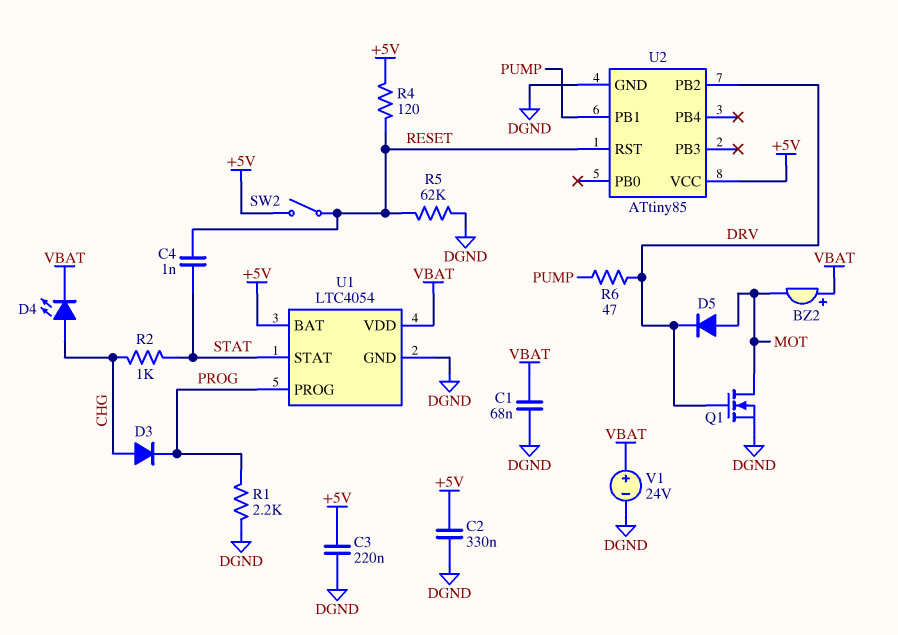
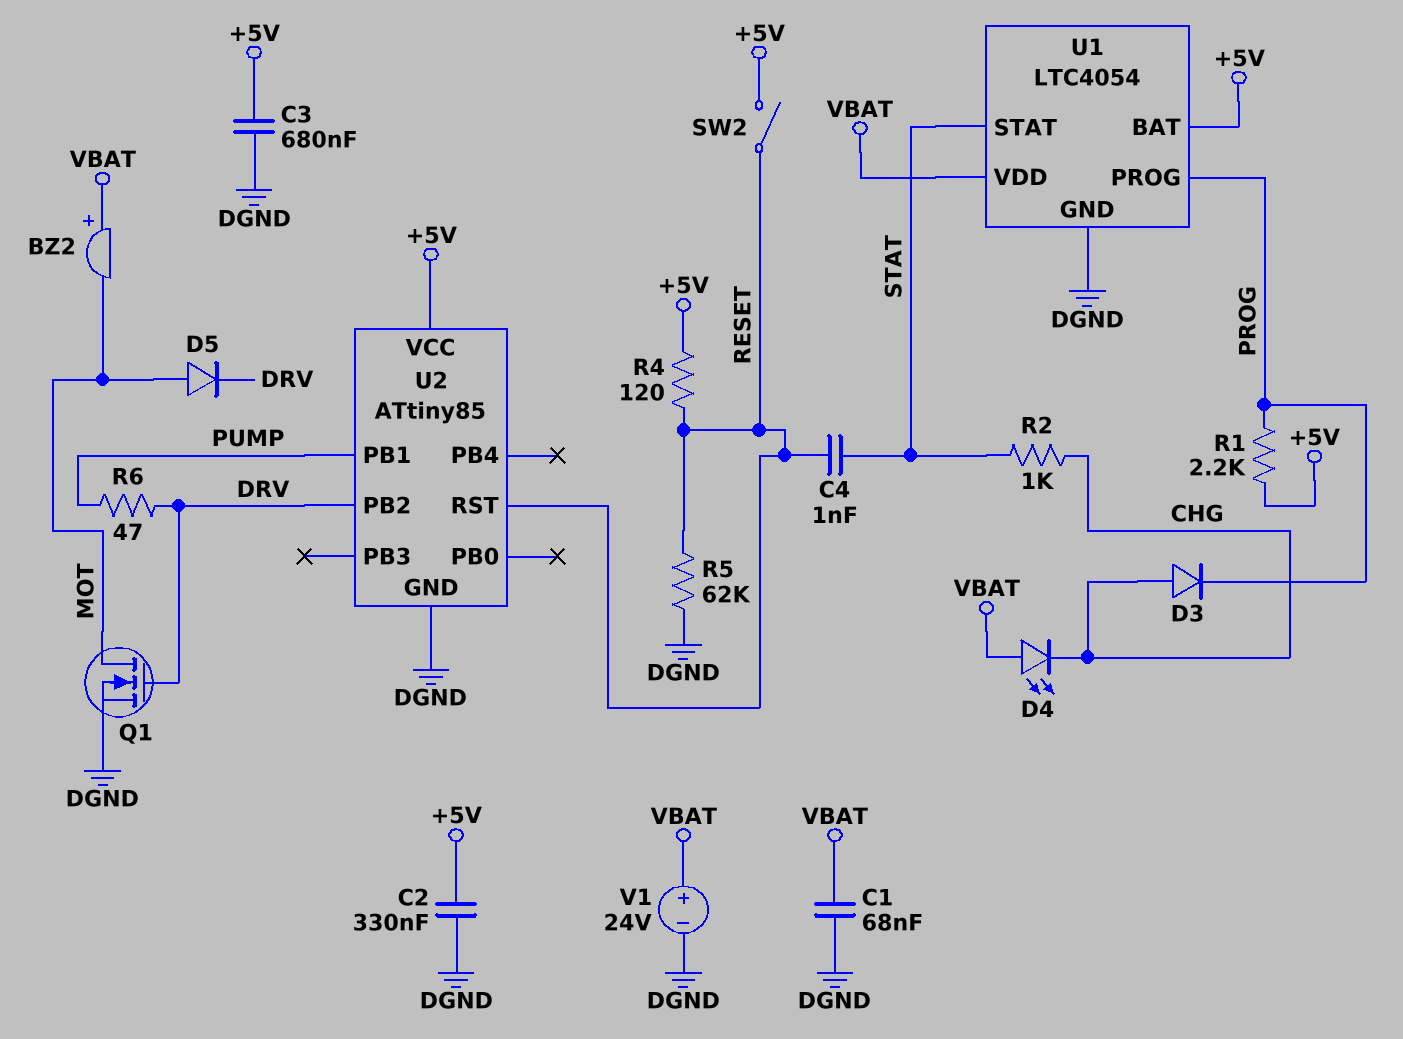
C3: 220nF (+5V, DGND) -> 680nF (+5V, DGND)
D4: LED (A CHG, K VBAT) -> LED (A VBAT, K CHG)
R1: 2.2k (DGND, PROG) -> 2.2k (+5V, PROG)

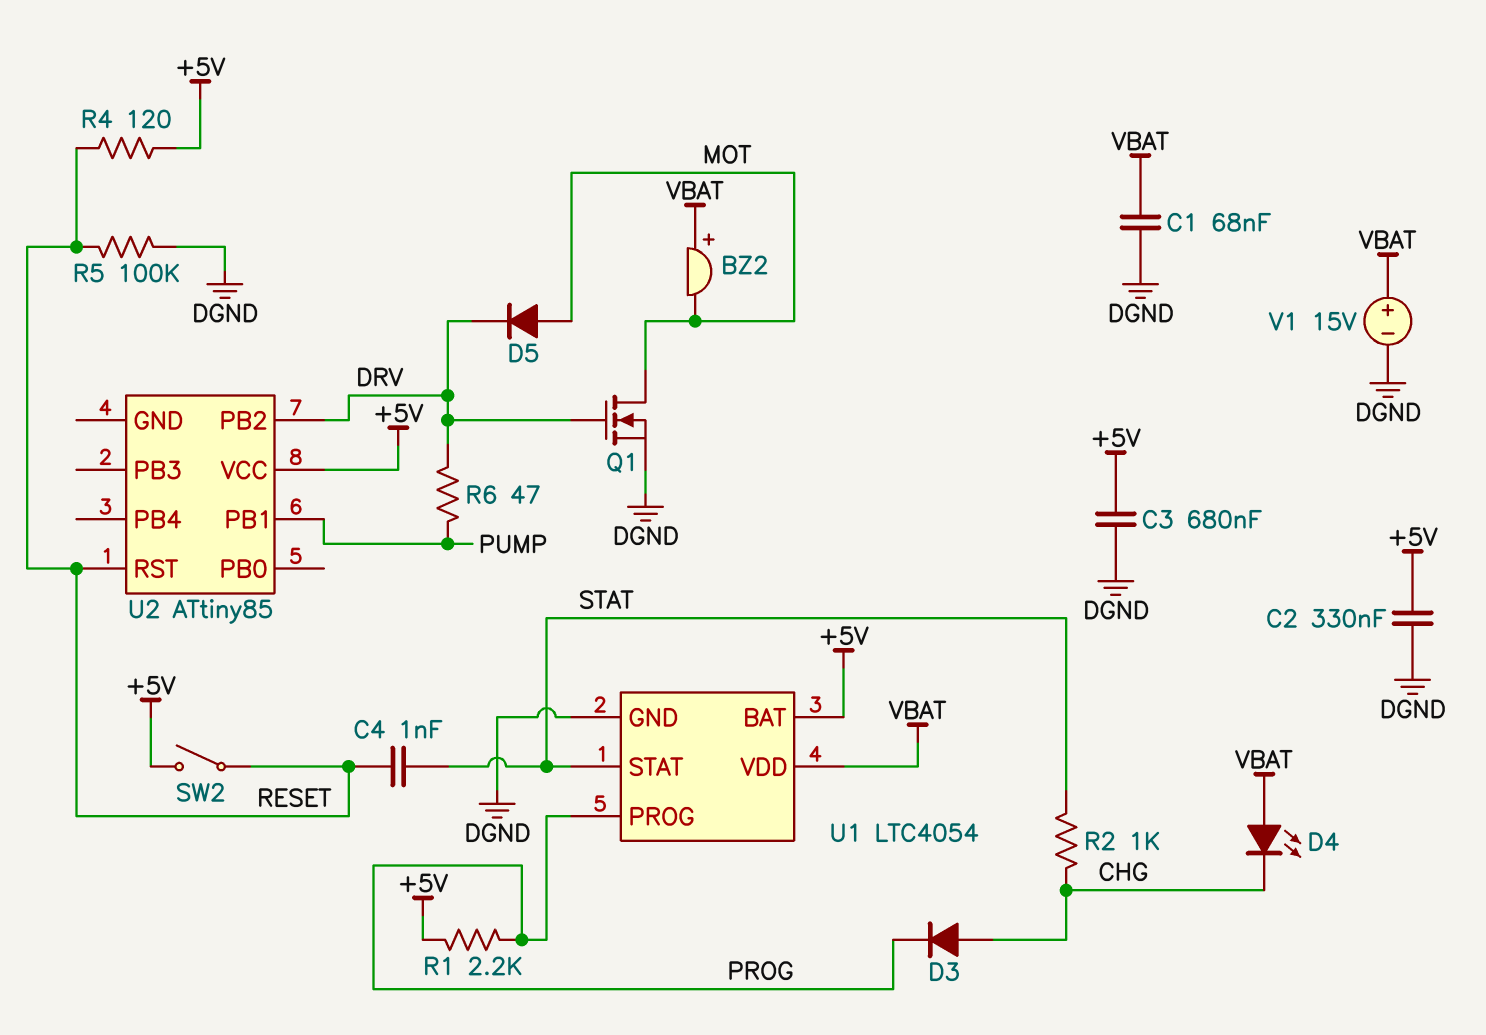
R5: 62k (DGND, RESET) -> 100k (DGND, RESET)
U2 pin GND: DGND -> none
V1: 24V (plus VBAT, minus DGND) -> 15V (plus VBAT, minus DGND)

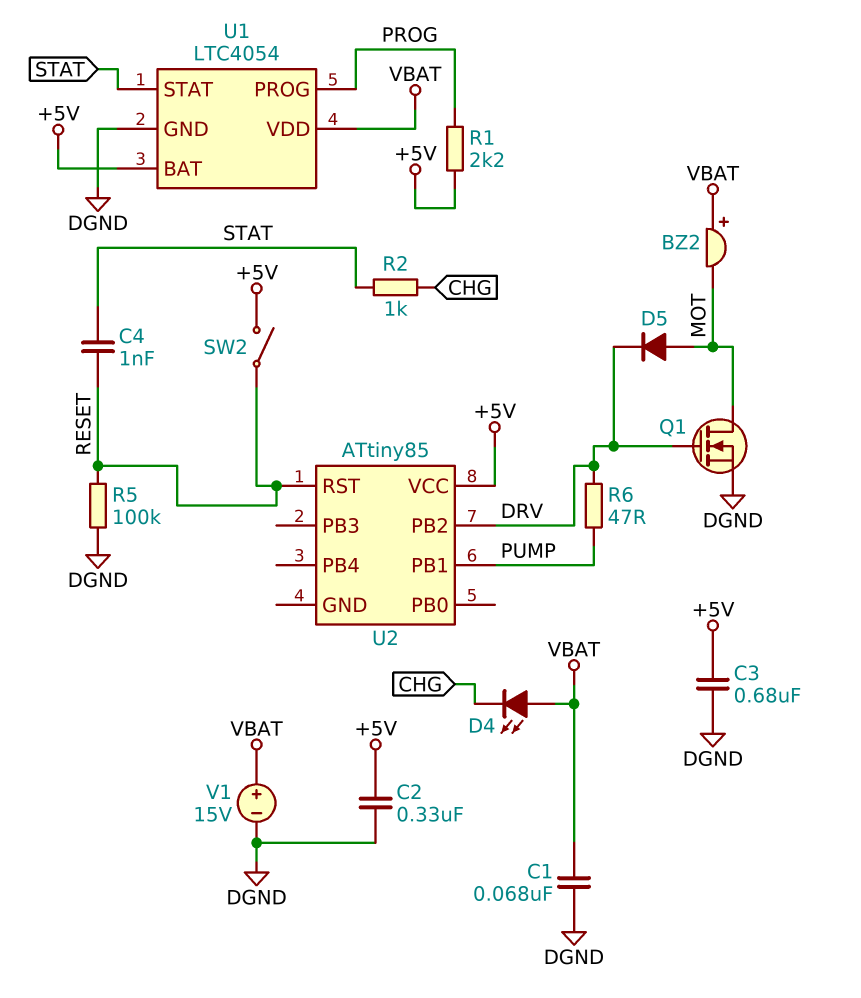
D3: diode (A CHG, K PROG) -> none
R4: 120 (+5V, RESET) -> none

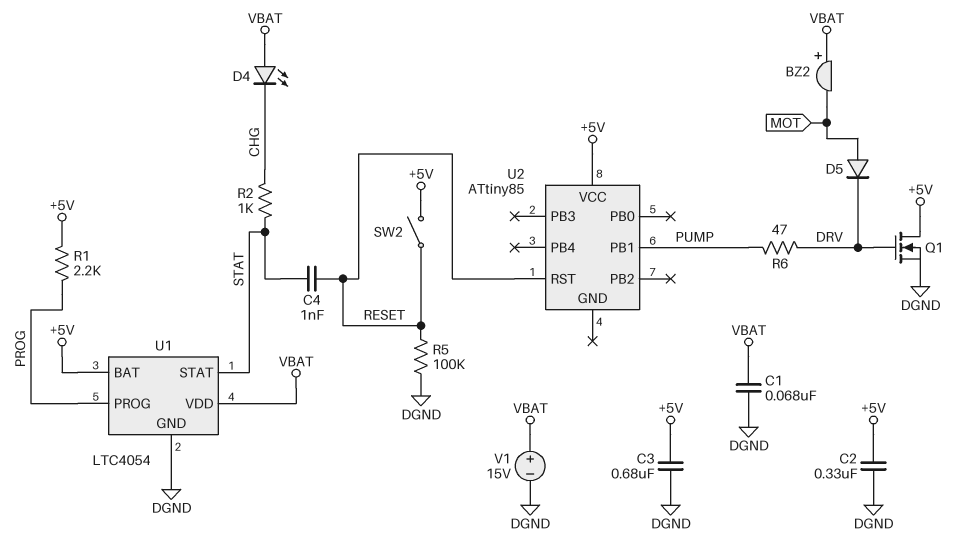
Q1: NMOS (G DRV, D MOT, S DGND) -> NMOS (G DRV, D +5V, S DGND)
U2 pin PB2: DRV -> none

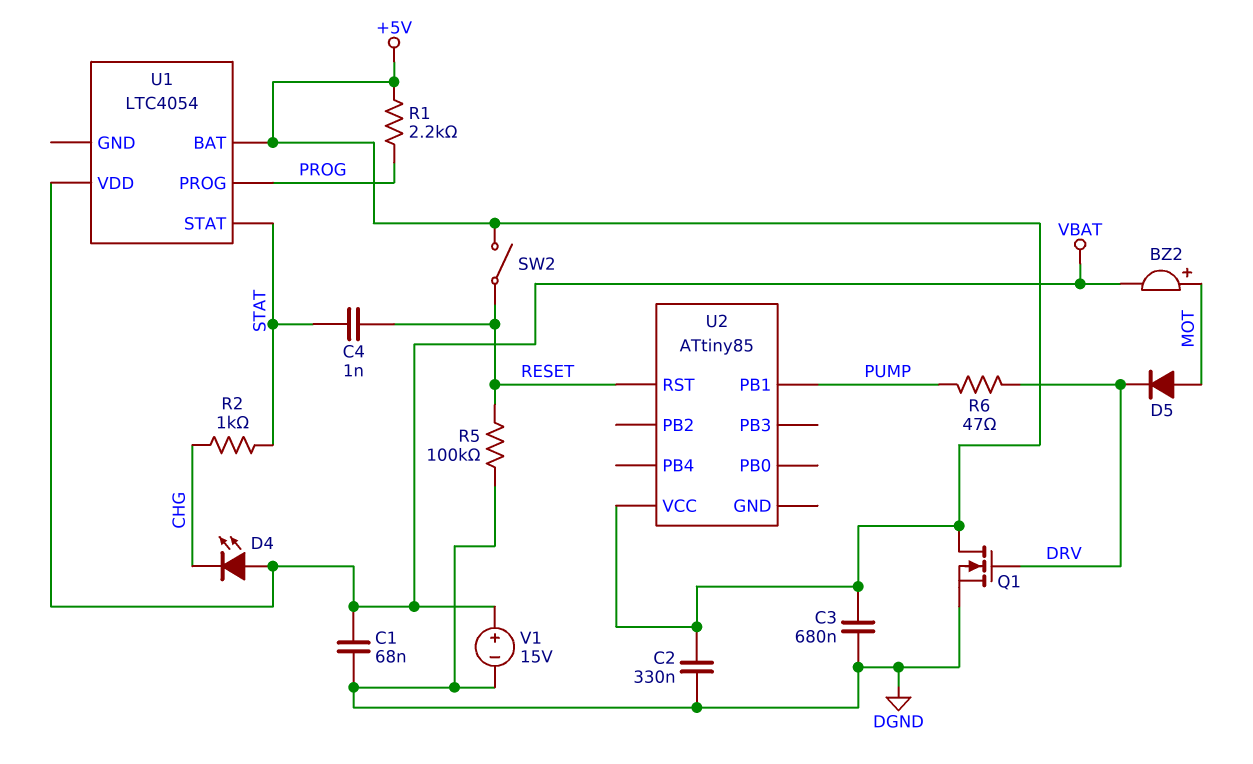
BZ2: buzzer (plus VBAT, minus MOT) -> buzzer (plus MOT, minus VBAT)
U1 pin GND: DGND -> none

